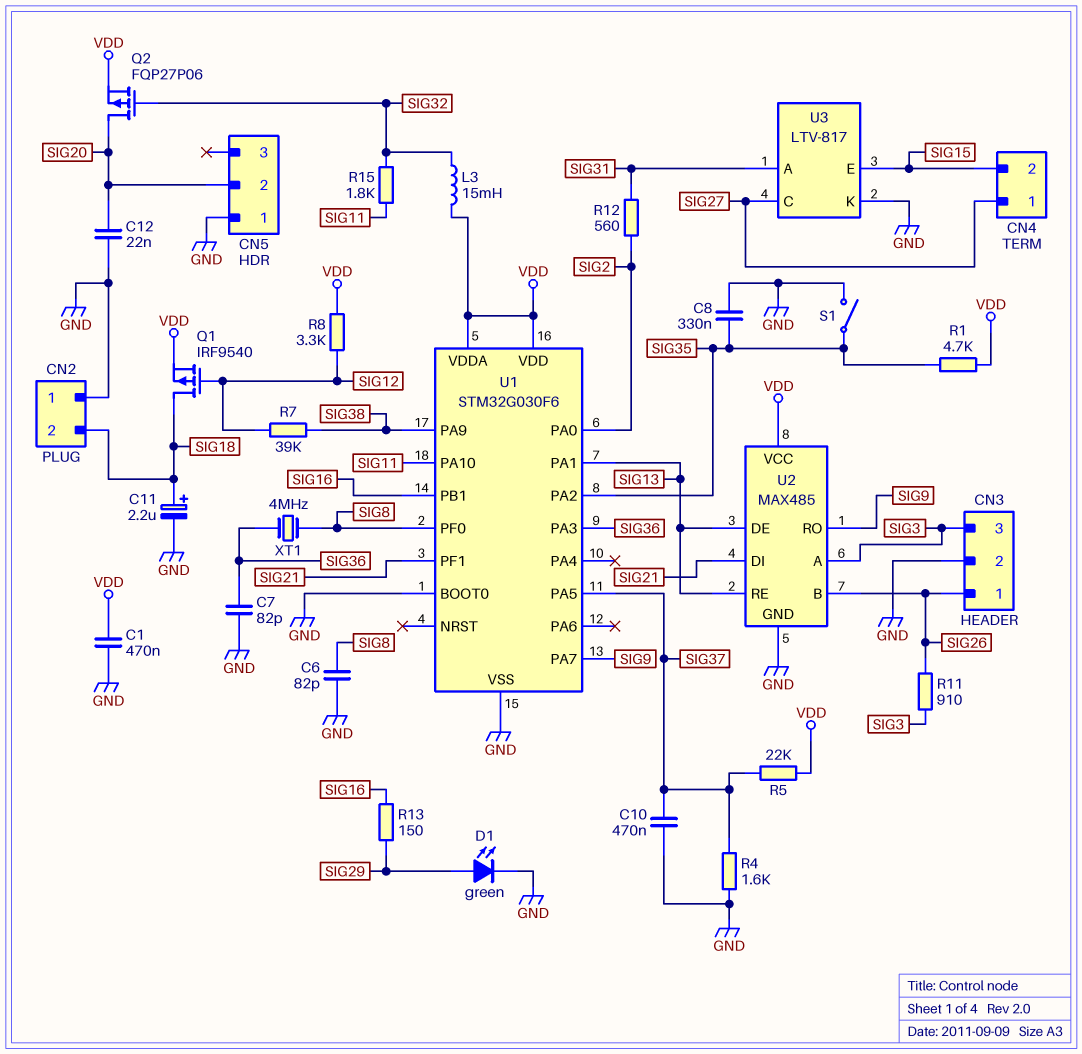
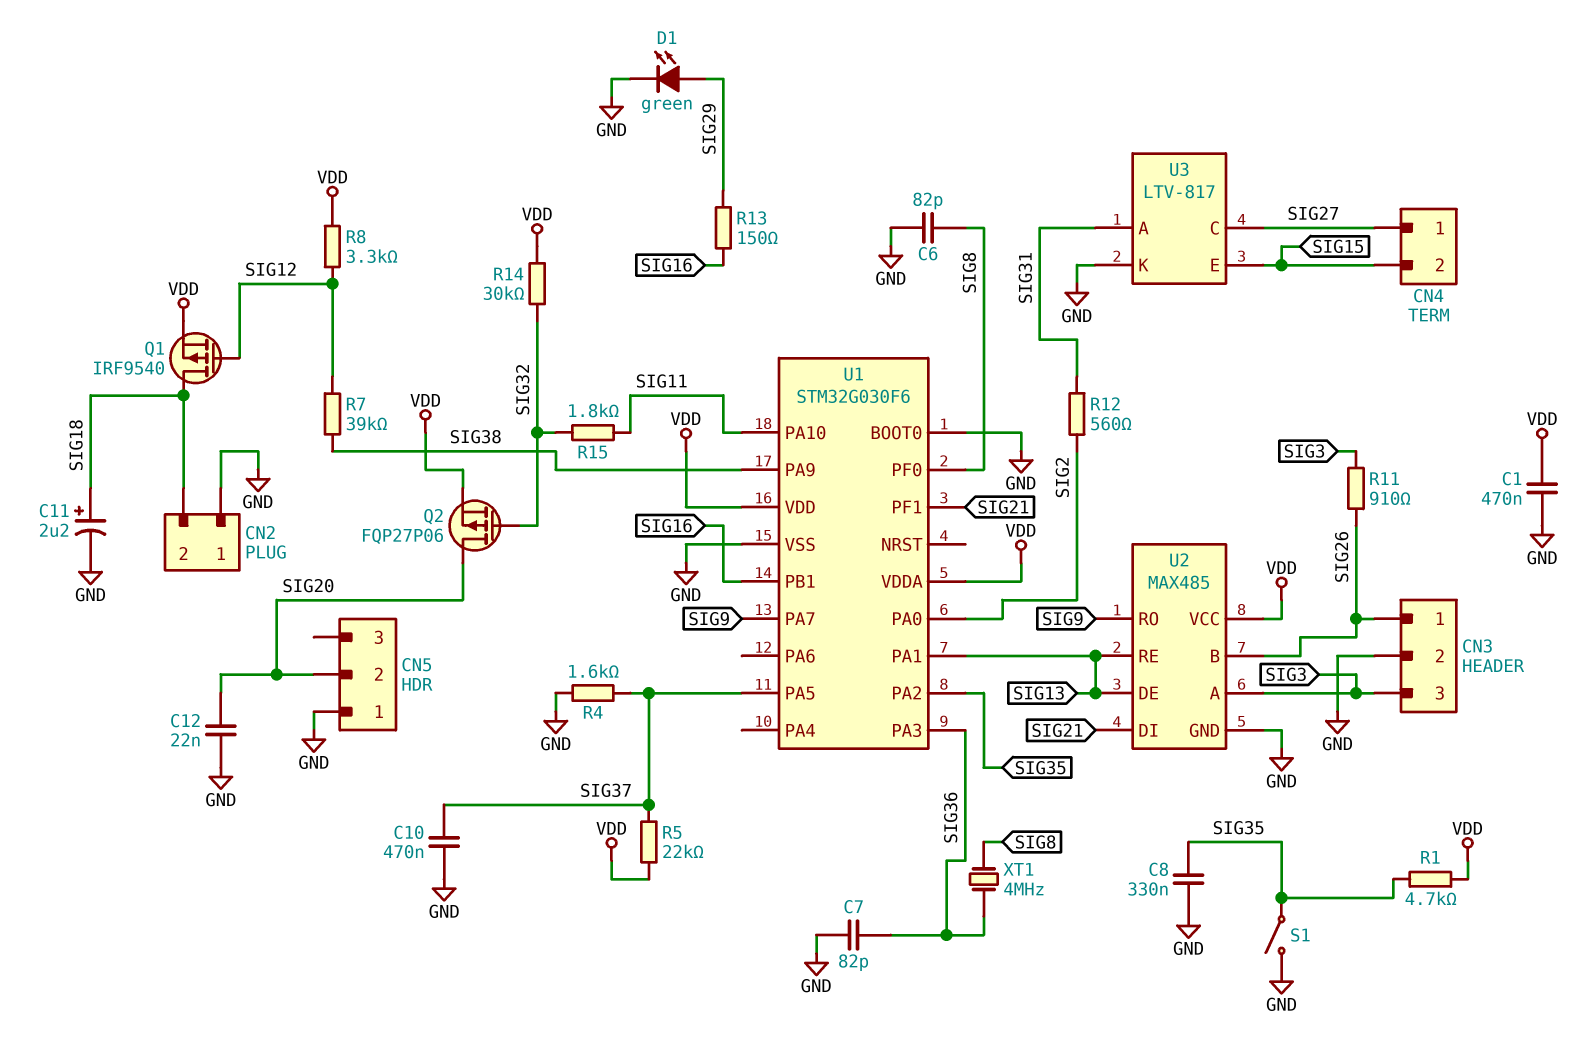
L3: 15mH (SIG32, VDD) -> none
R14: none -> 30k (SIG32, VDD)

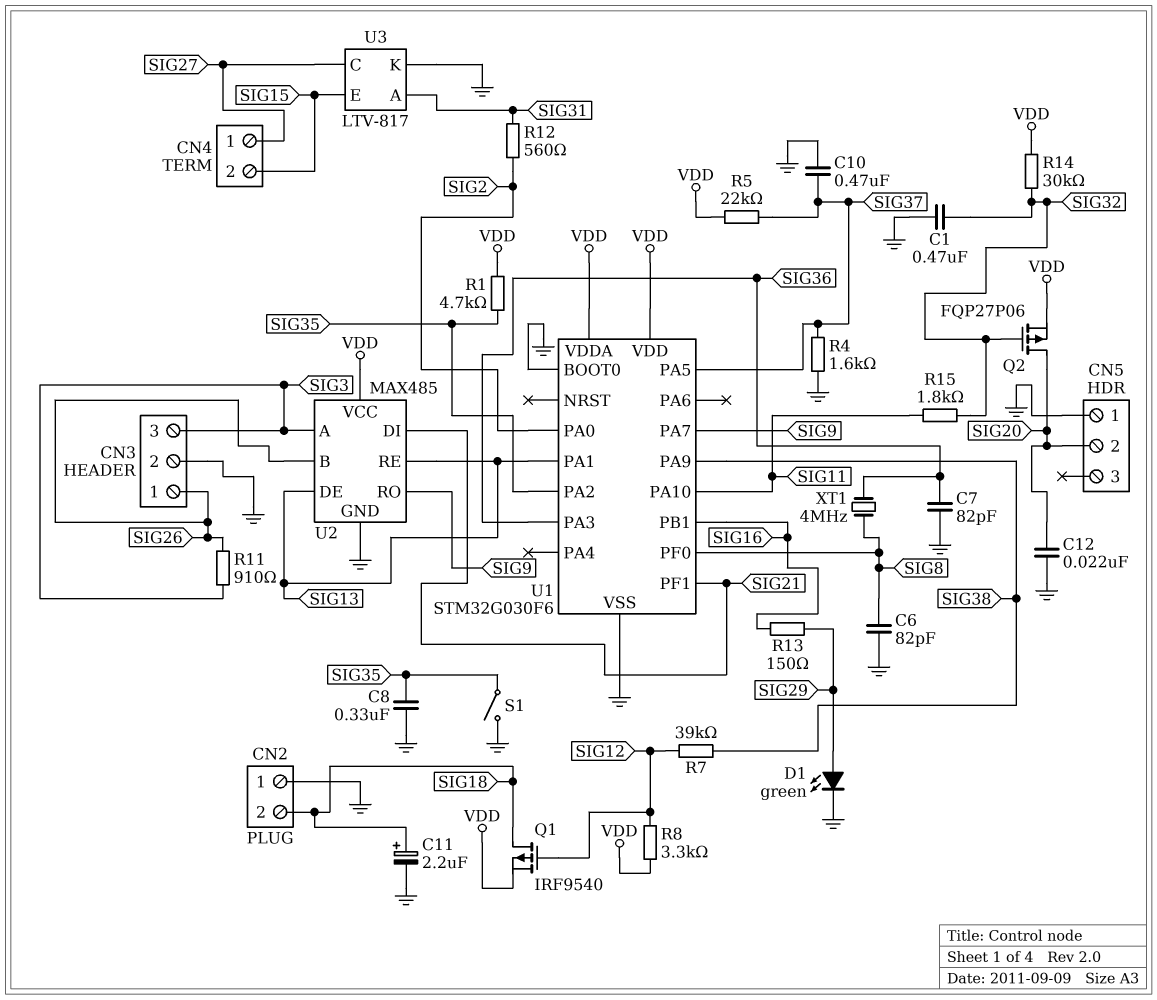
C1: 470nF (GND, VDD) -> 470nF (GND, SIG32)

